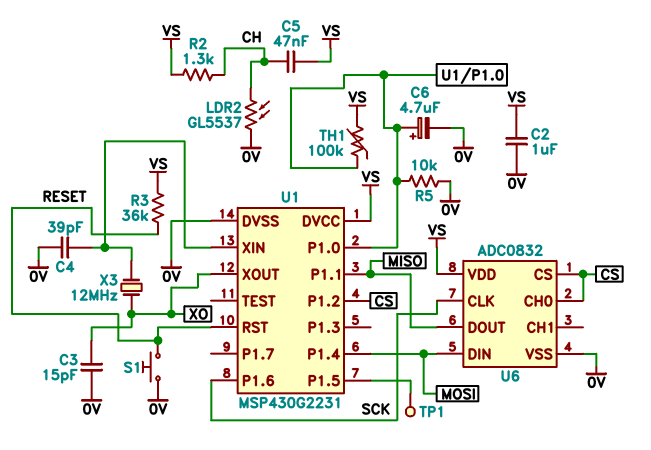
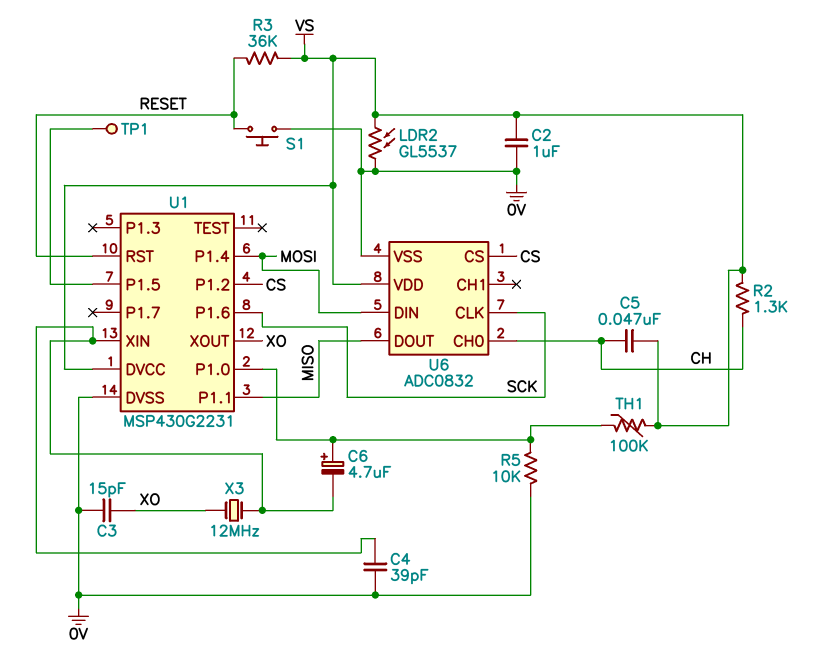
C6: 4.7uF (plus U1/P1.0, minus 0V) -> 4.7uF (plus U1/P1.0, minus U1/XIN)
LDR2: GL5537 (0V, CH) -> GL5537 (0V, VS)
U6 pin CH0: CS -> CH

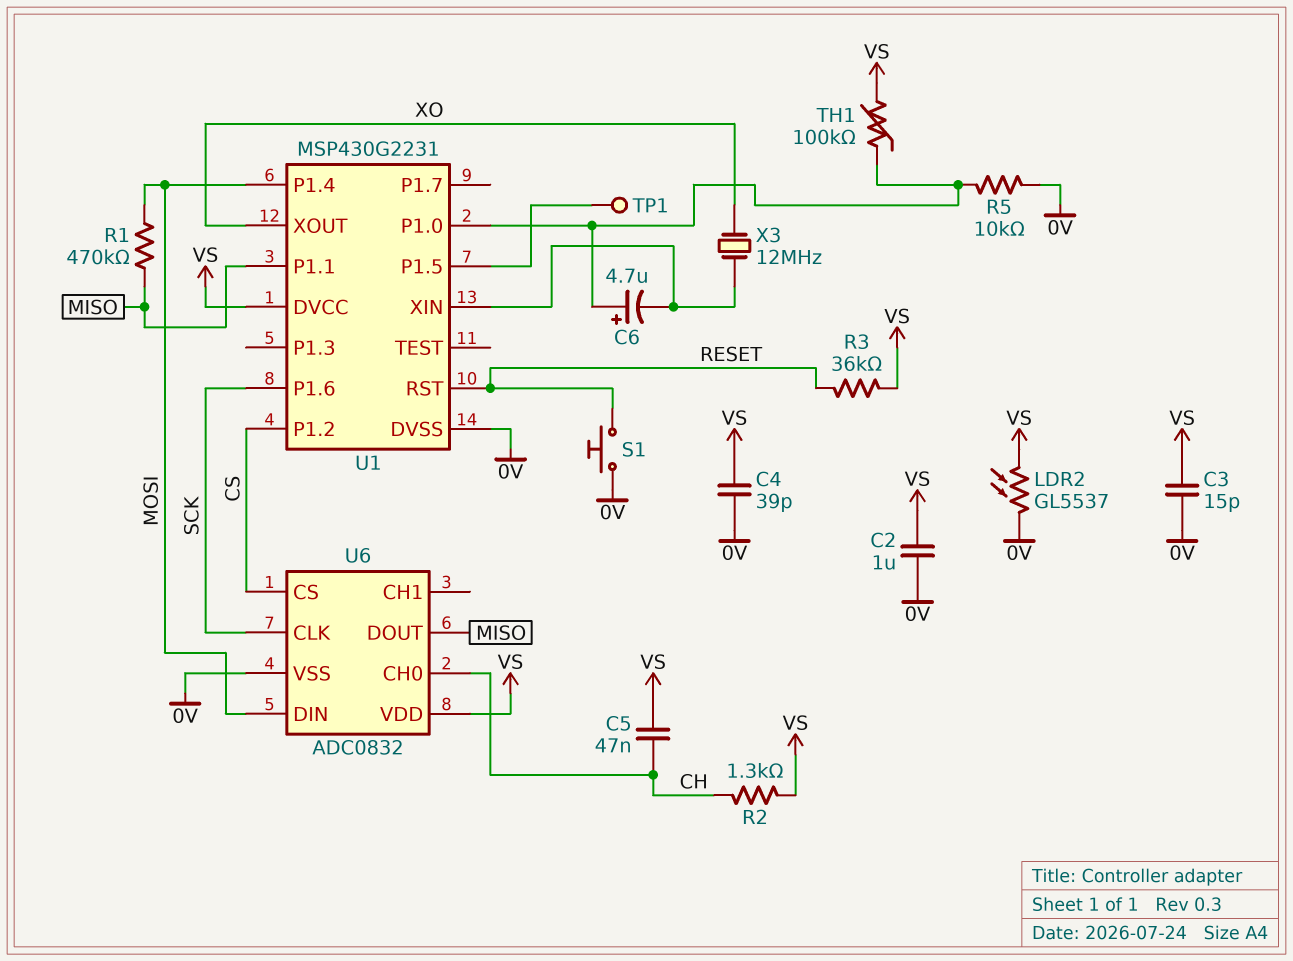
C3: 15pF (0V, XO) -> 15pF (0V, VS)
C4: 39pF (0V, U1/XIN) -> 39pF (0V, VS)
R1: none -> 470k (MISO, MOSI)

